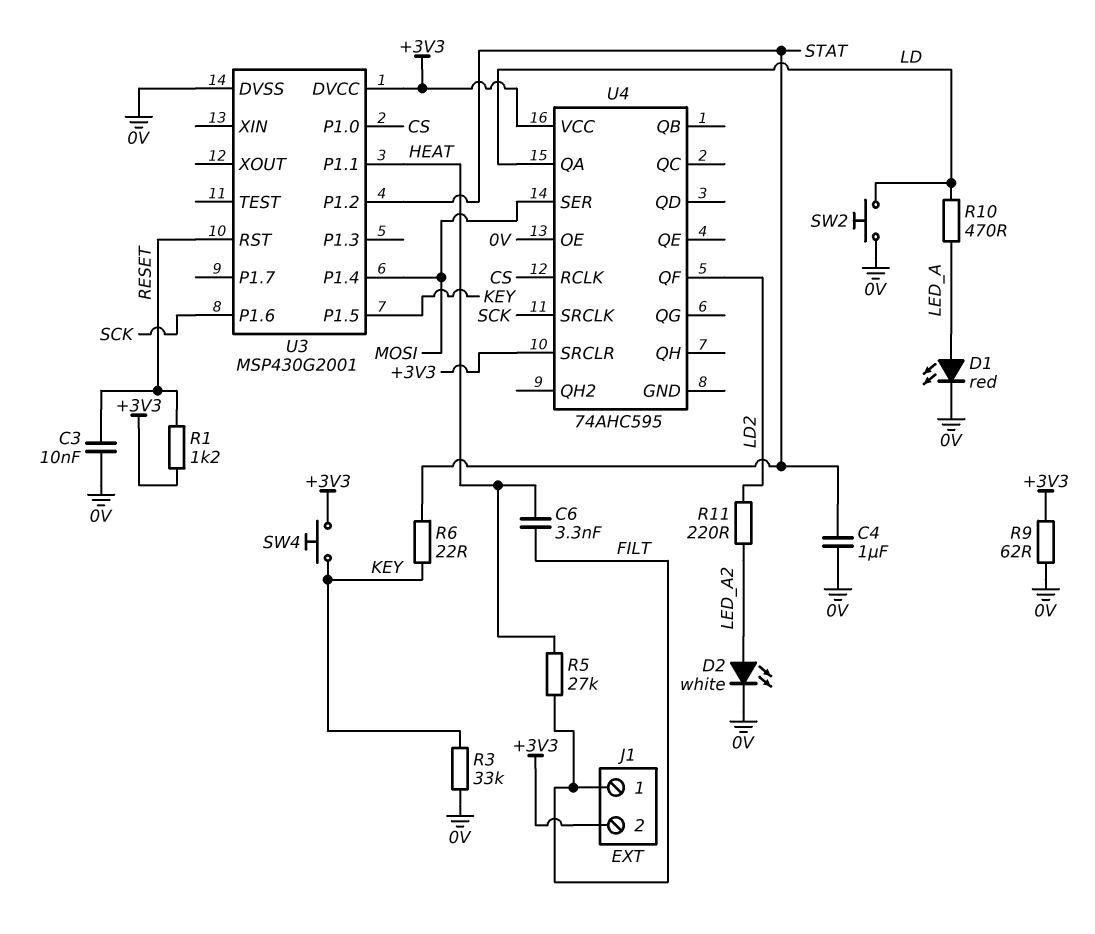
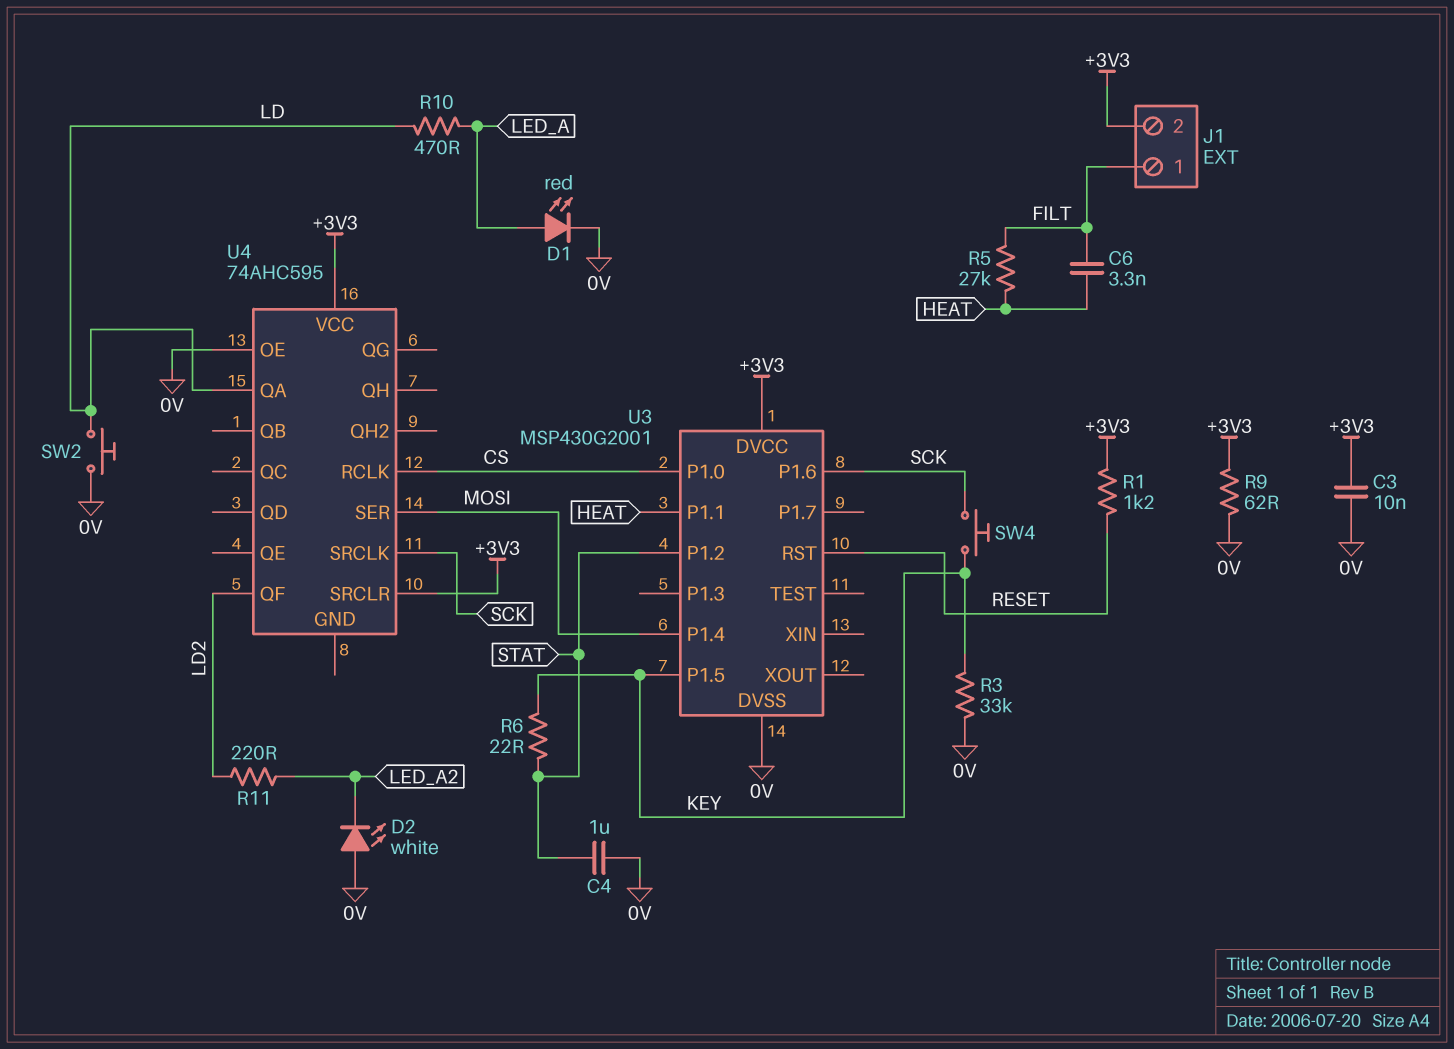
C3: 10nF (0V, RESET) -> 10nF (+3V3, 0V)
D2: LED white (A LED_A2, K 0V) -> LED white (A 0V, K LED_A2)
SW4: button (+3V3, KEY) -> button (KEY, SCK)

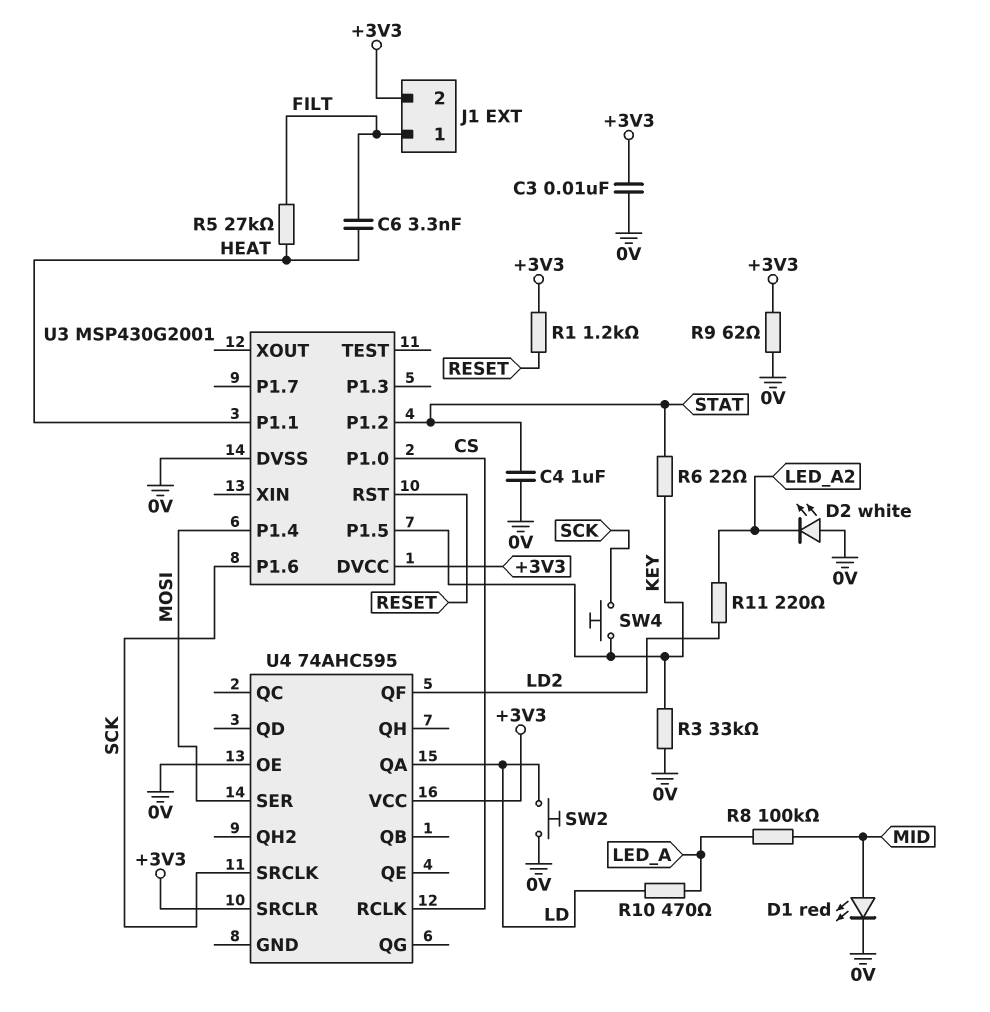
D1: LED red (A LED_A, K 0V) -> LED red (A MID, K 0V)
R8: none -> 100k (LED_A, MID)

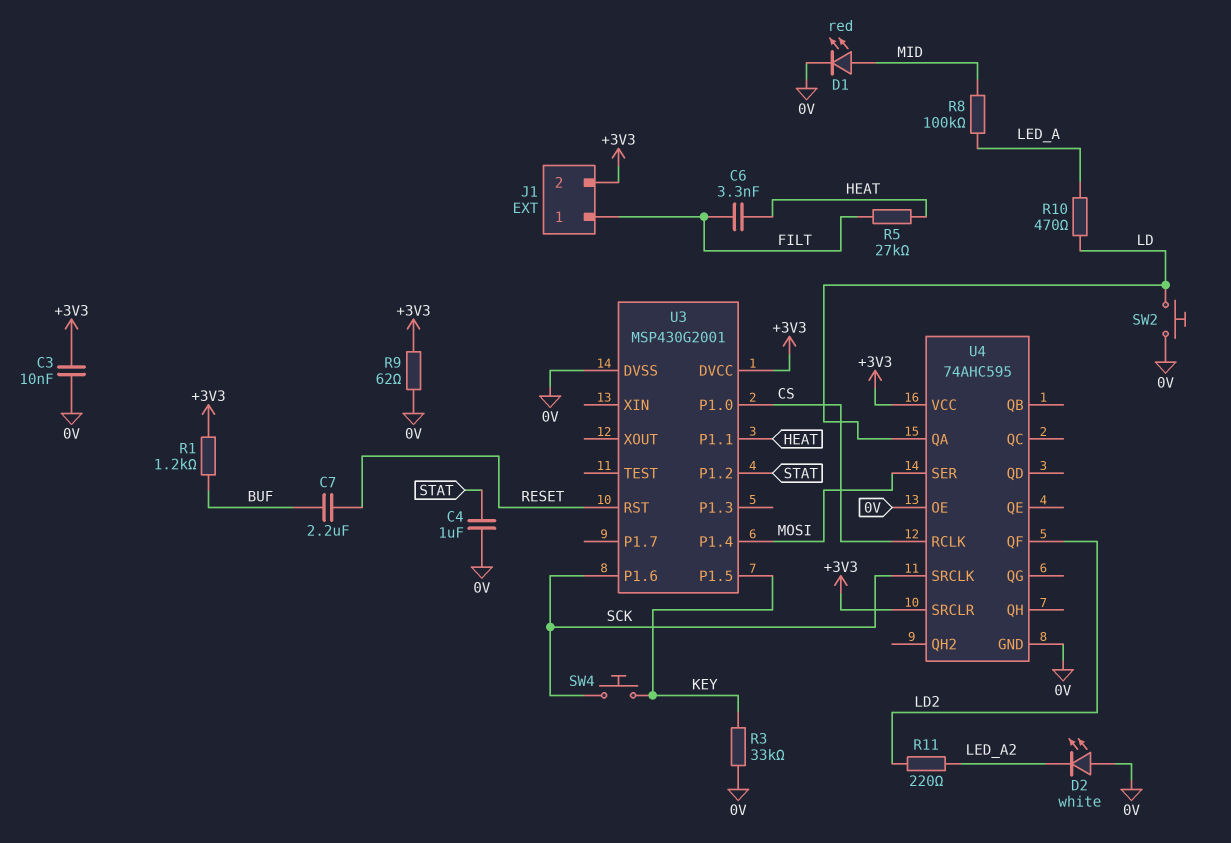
C7: none -> 2.2uF (BUF, RESET)
R1: 1.2k (+3V3, RESET) -> 1.2k (+3V3, BUF)
R6: 22 (KEY, STAT) -> none
U4 pin GND: none -> 0V

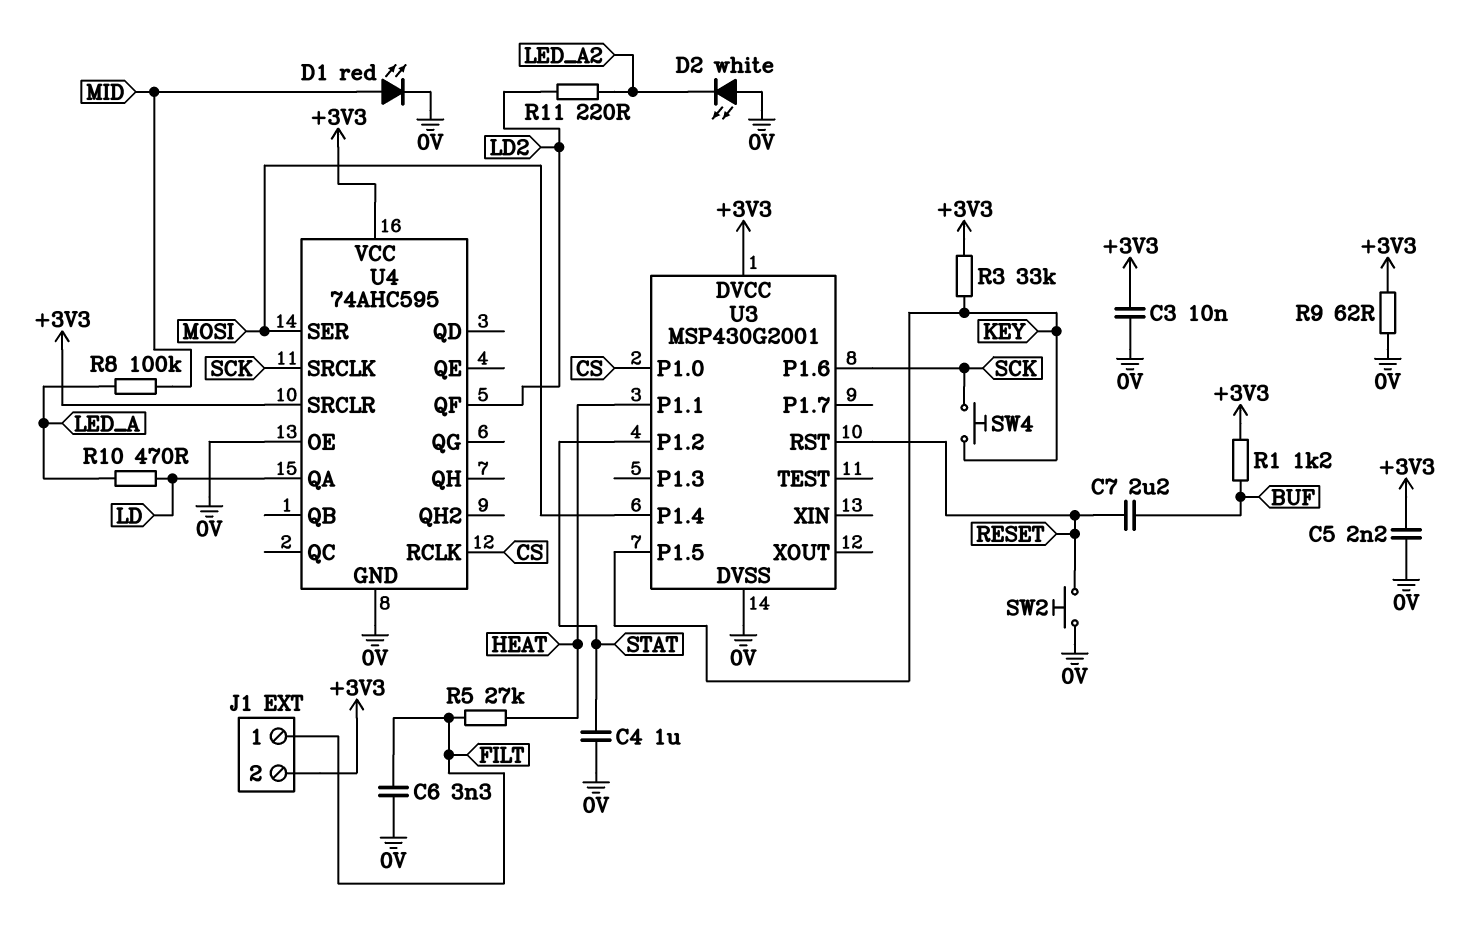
C5: none -> 2.2nF (+3V3, 0V)
C6: 3.3nF (FILT, HEAT) -> 3.3nF (0V, FILT)
R3: 33k (0V, KEY) -> 33k (+3V3, KEY)
SW2: button (0V, LD) -> button (0V, RESET)

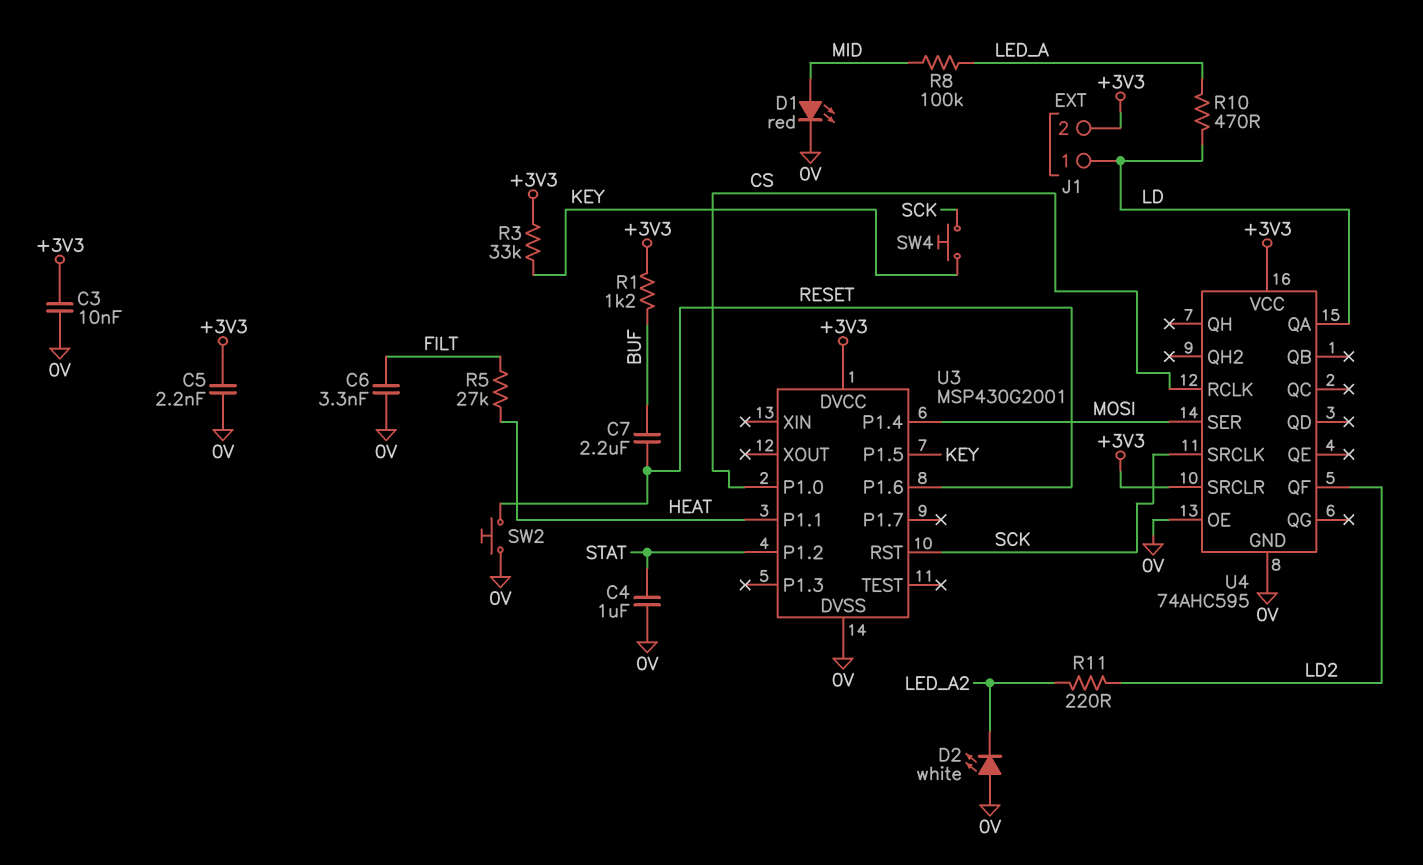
J1 pin 1: FILT -> LD
R9: 62 (+3V3, 0V) -> none
U3 pin P1.6: SCK -> RESET
U3 pin RST: RESET -> SCK

